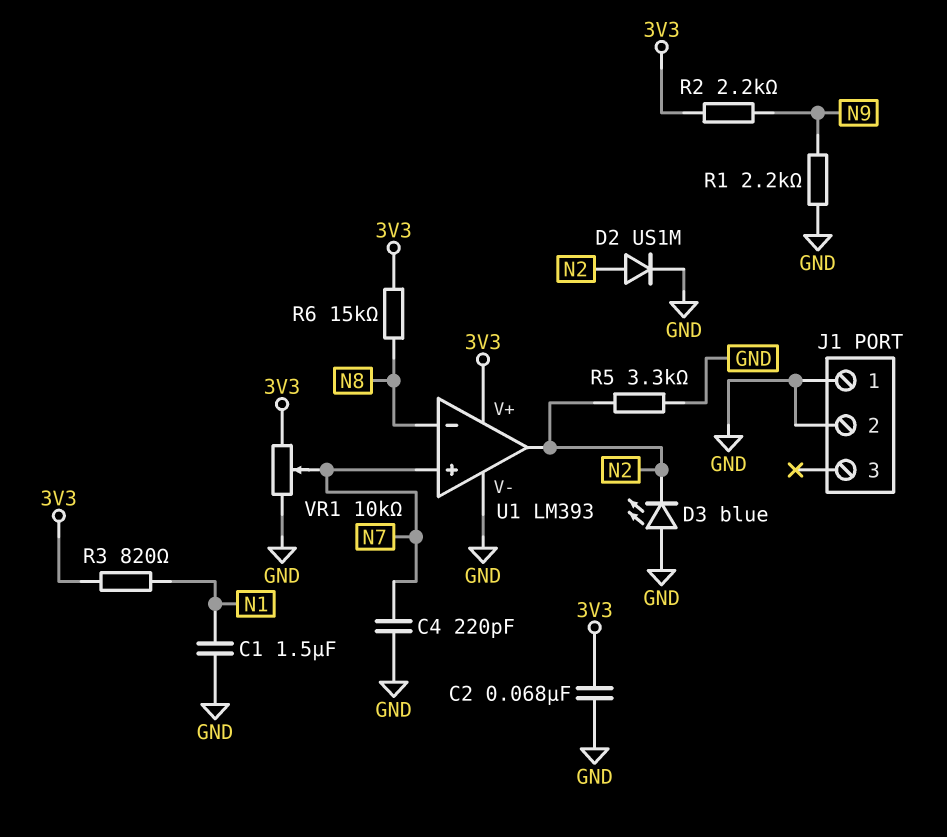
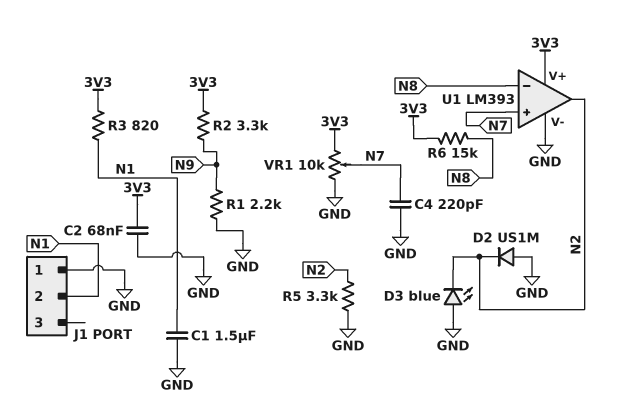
D2: diode US1M (A N2, K GND) -> diode US1M (A GND, K N2)
J1 pin 2: GND -> N1
R2: 2.2k (3V3, N9) -> 3.3k (3V3, N9)

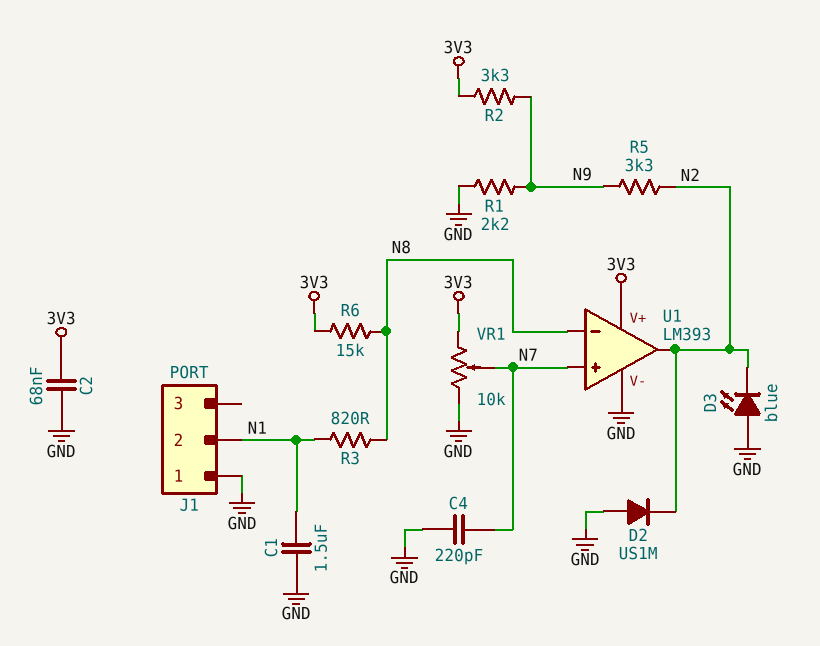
R3: 820 (3V3, N1) -> 820 (N1, N8)
R5: 3.3k (GND, N2) -> 3.3k (N2, N9)

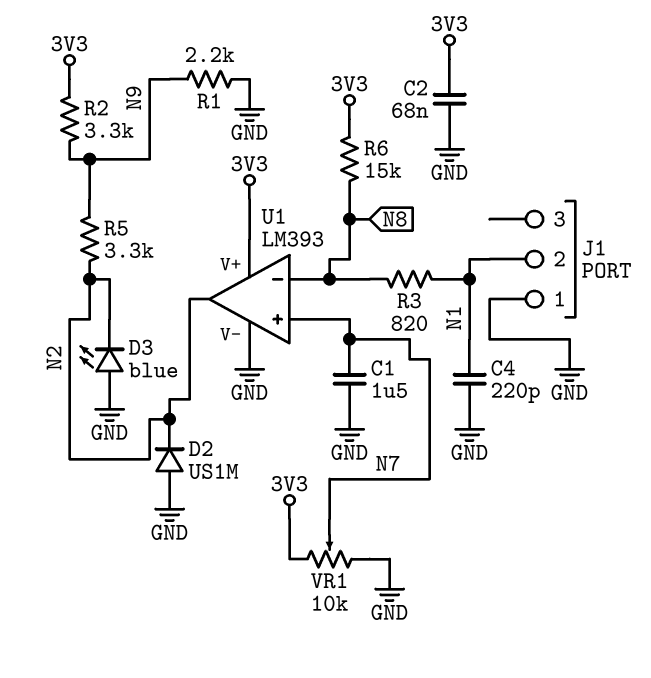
C1: 1.5uF (GND, N1) -> 1.5uF (GND, N7)
C4: 220pF (GND, N7) -> 220pF (GND, N1)

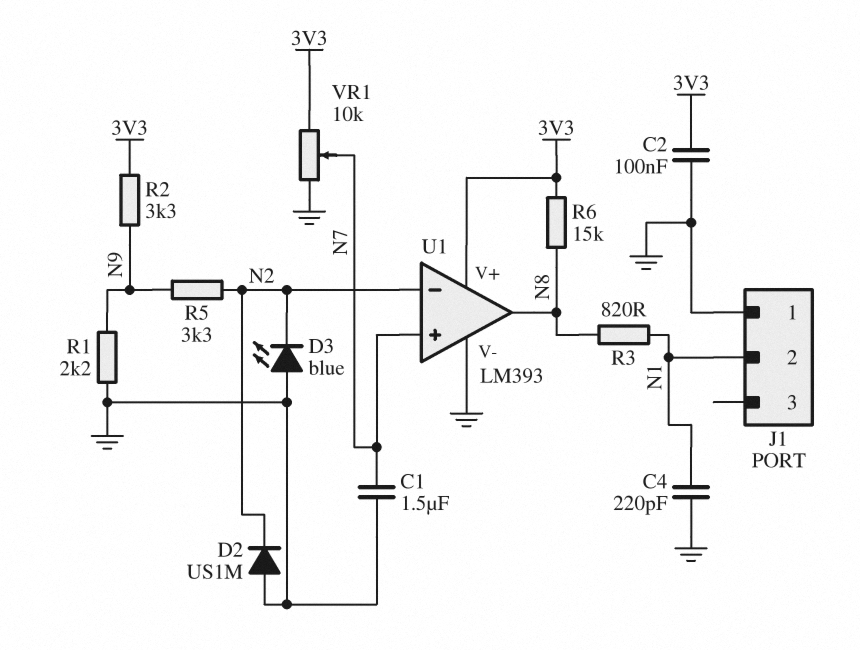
C2: 68nF (3V3, GND) -> 100nF (3V3, GND)
U1 pin in-: N8 -> N2
U1 pin out: N2 -> N8

